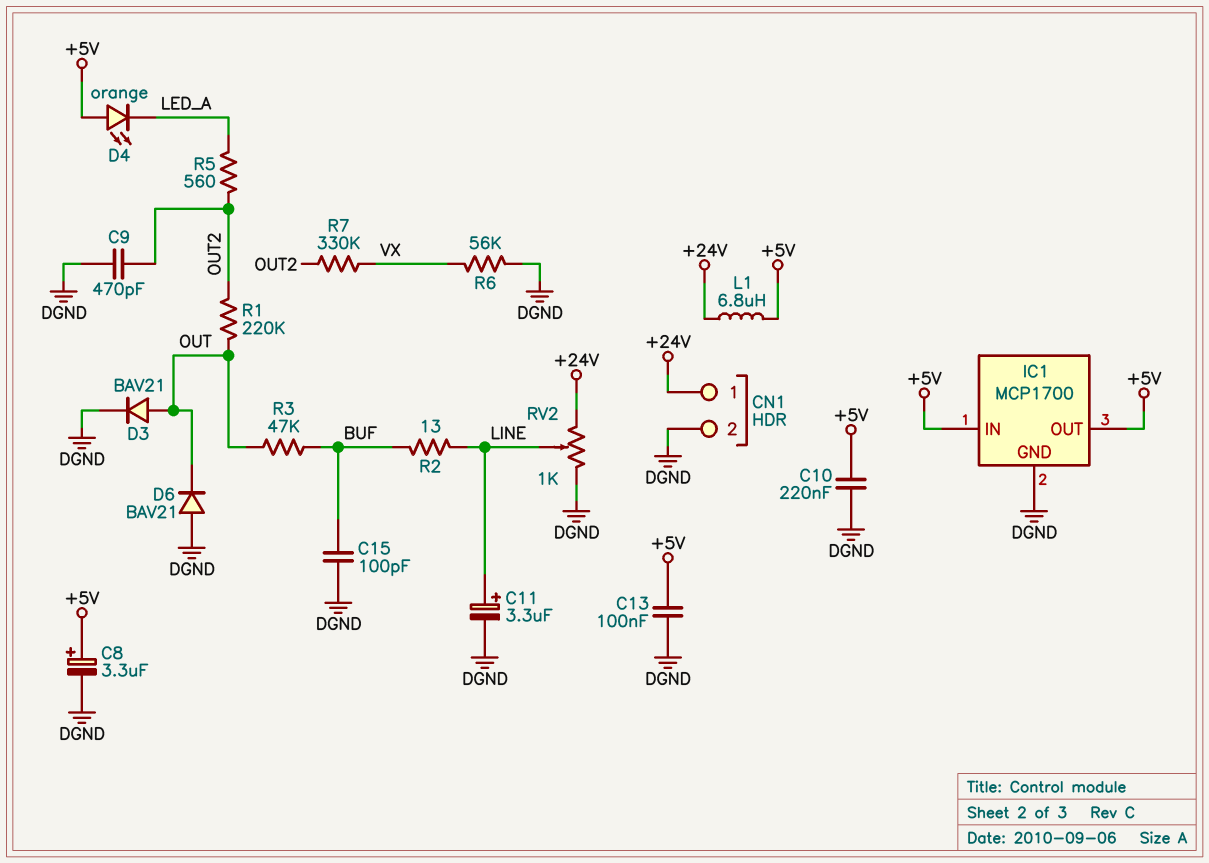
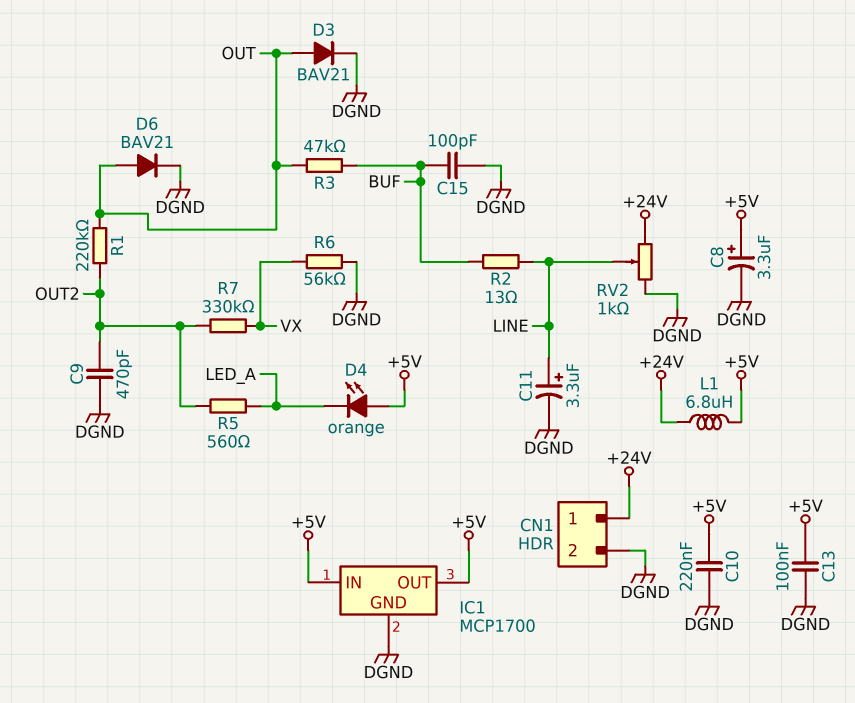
D6: diode BAV21 (A DGND, K OUT) -> diode BAV21 (A OUT, K DGND)

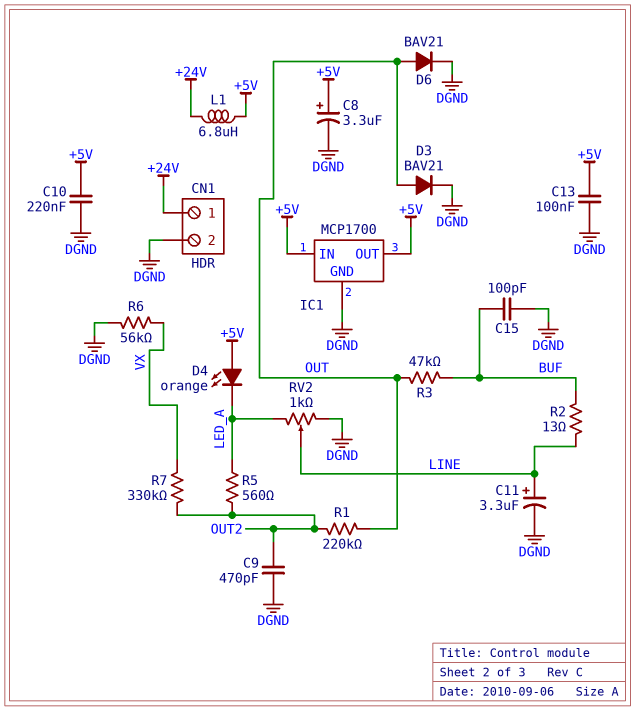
RV2: 1k (+24V, DGND, wiper LINE) -> 1k (DGND, LED_A, wiper LINE)

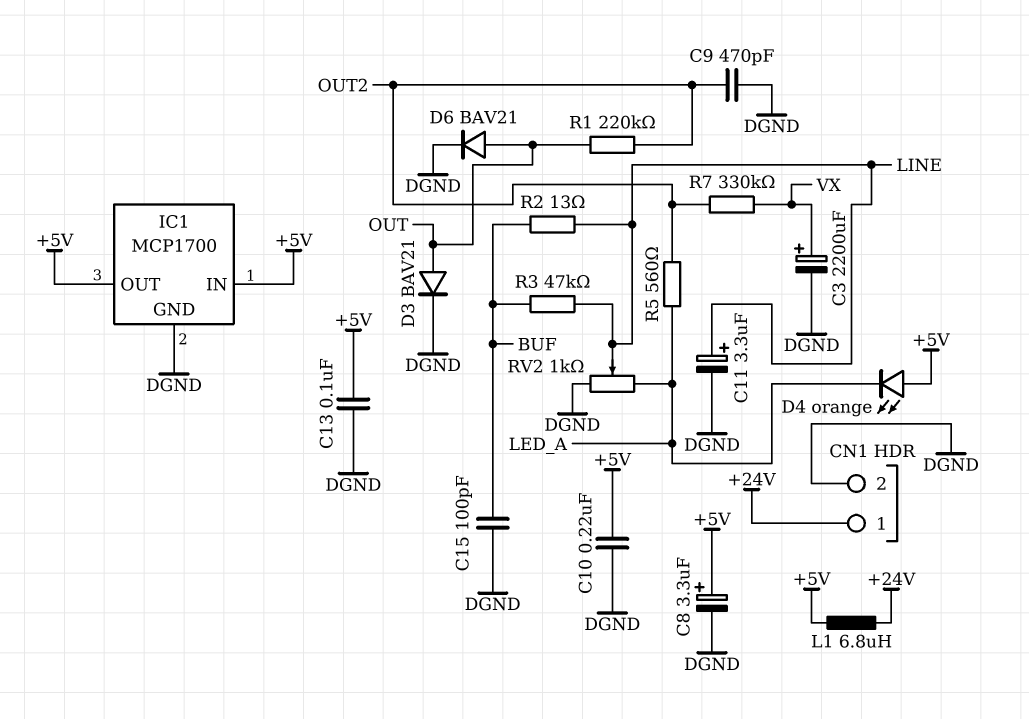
C3: none -> 2200uF (plus VX, minus DGND)
R3: 47k (BUF, OUT) -> 47k (BUF, LINE)
R6: 56k (DGND, VX) -> none

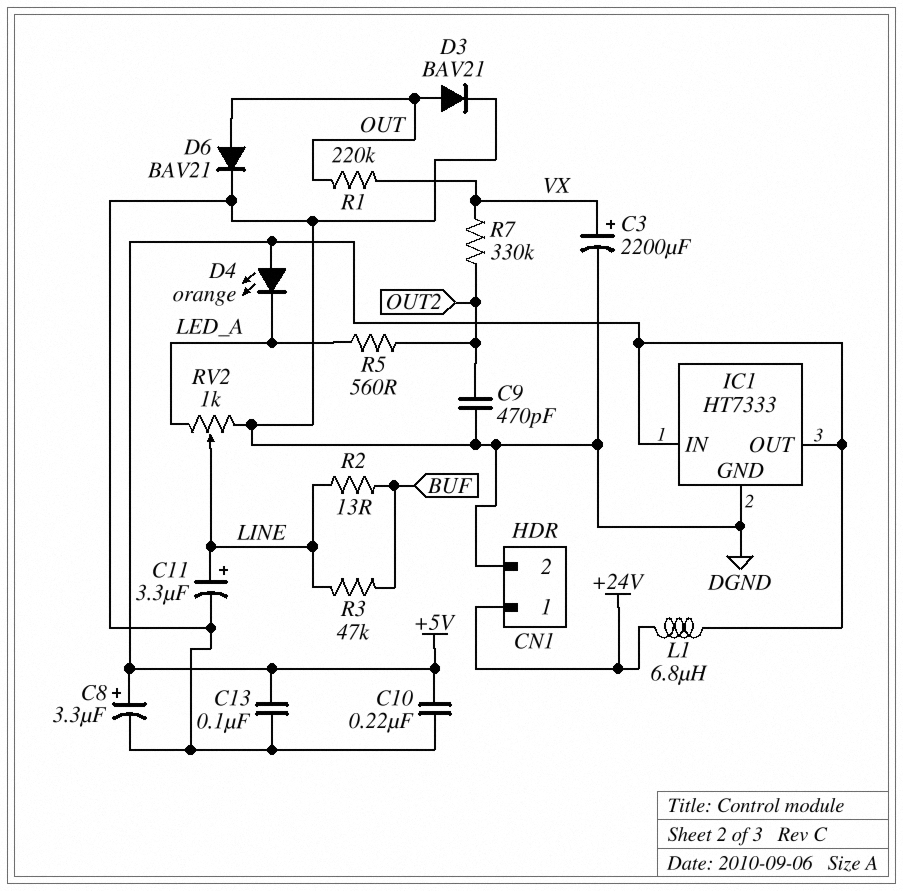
C15: 100pF (BUF, DGND) -> none
IC1: MCP1700 -> HT7333
R1: 220k (OUT, OUT2) -> 220k (OUT, VX)

